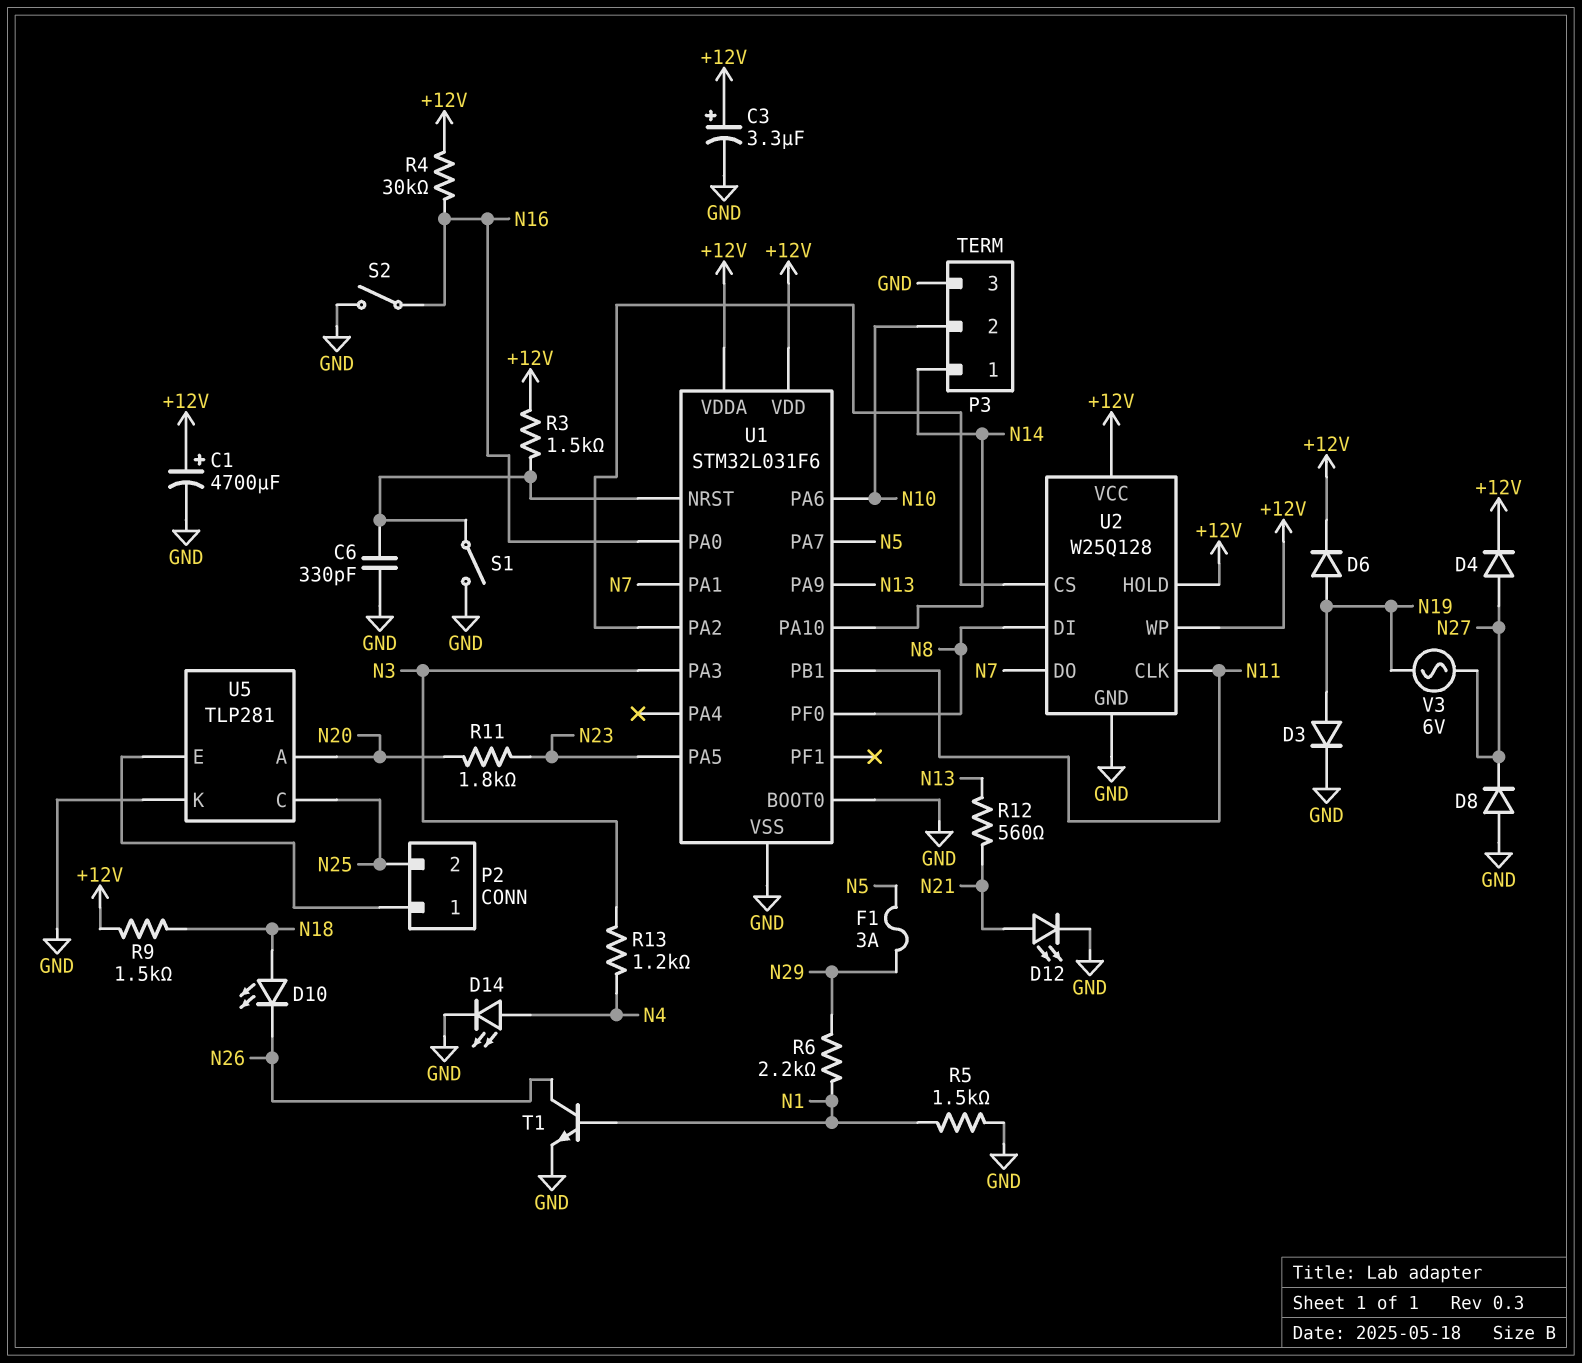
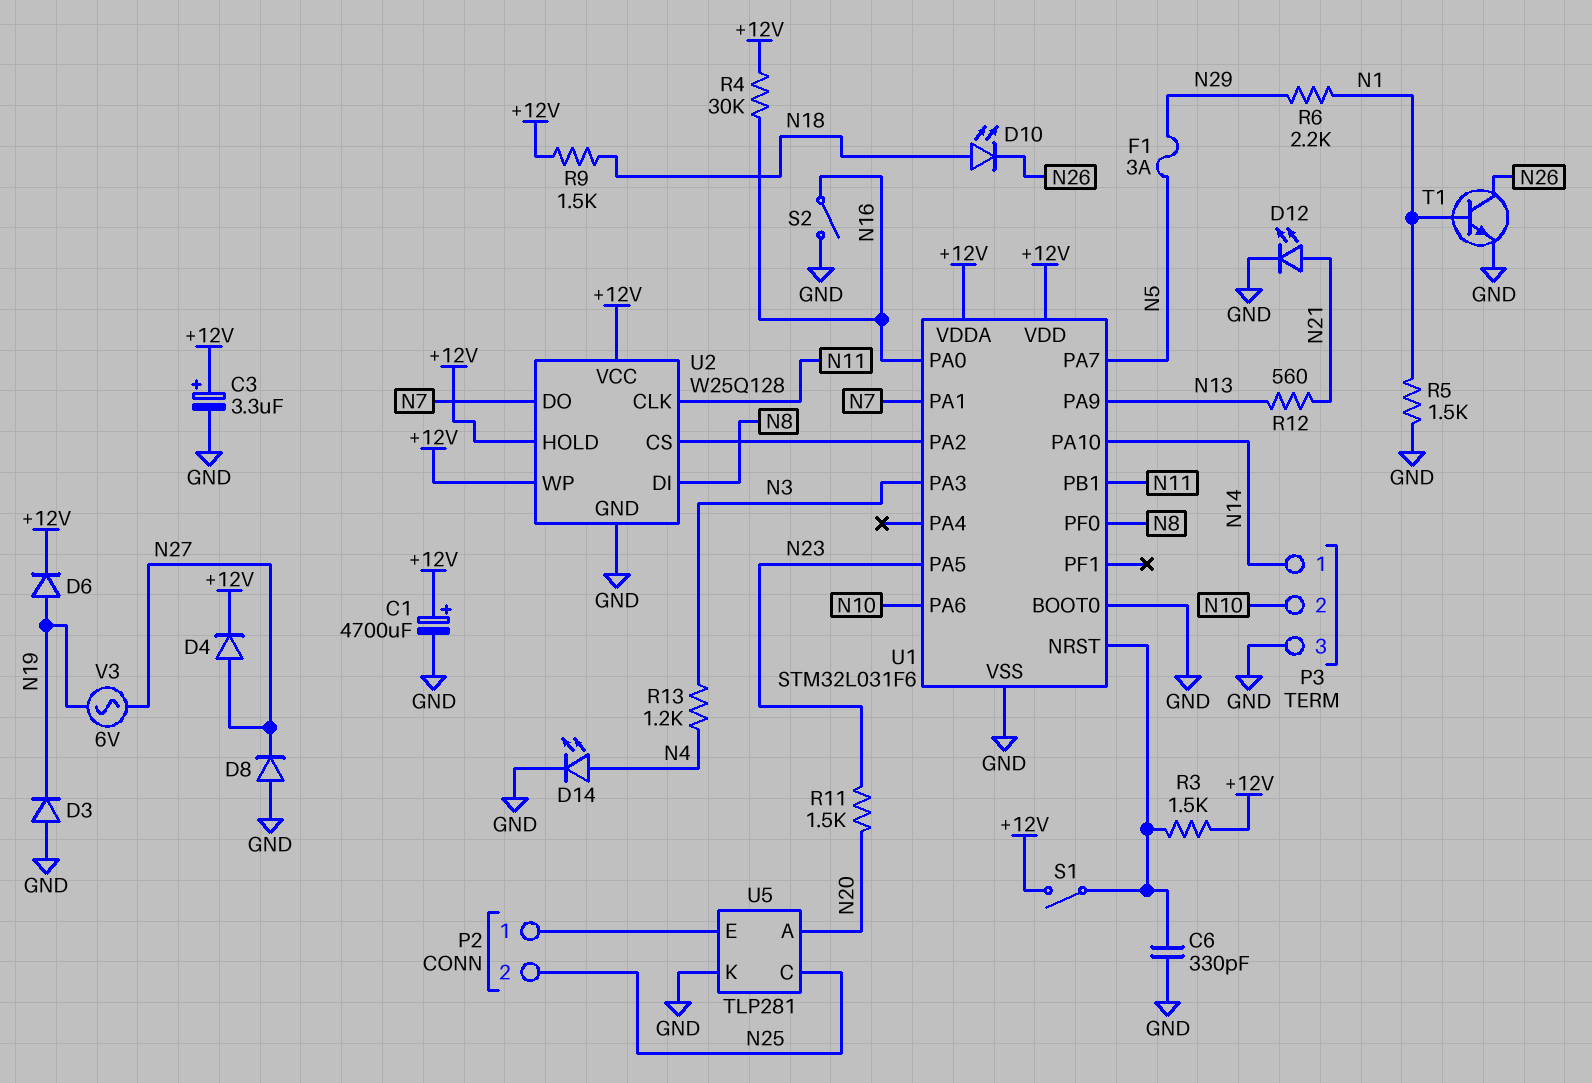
D3: diode (A N19, K GND) -> diode (A GND, K N19)
R11: 1.8k (N20, N23) -> 1.5k (N20, N23)
S1: switch (GND, U1/NRST) -> switch (+12V, U1/NRST)

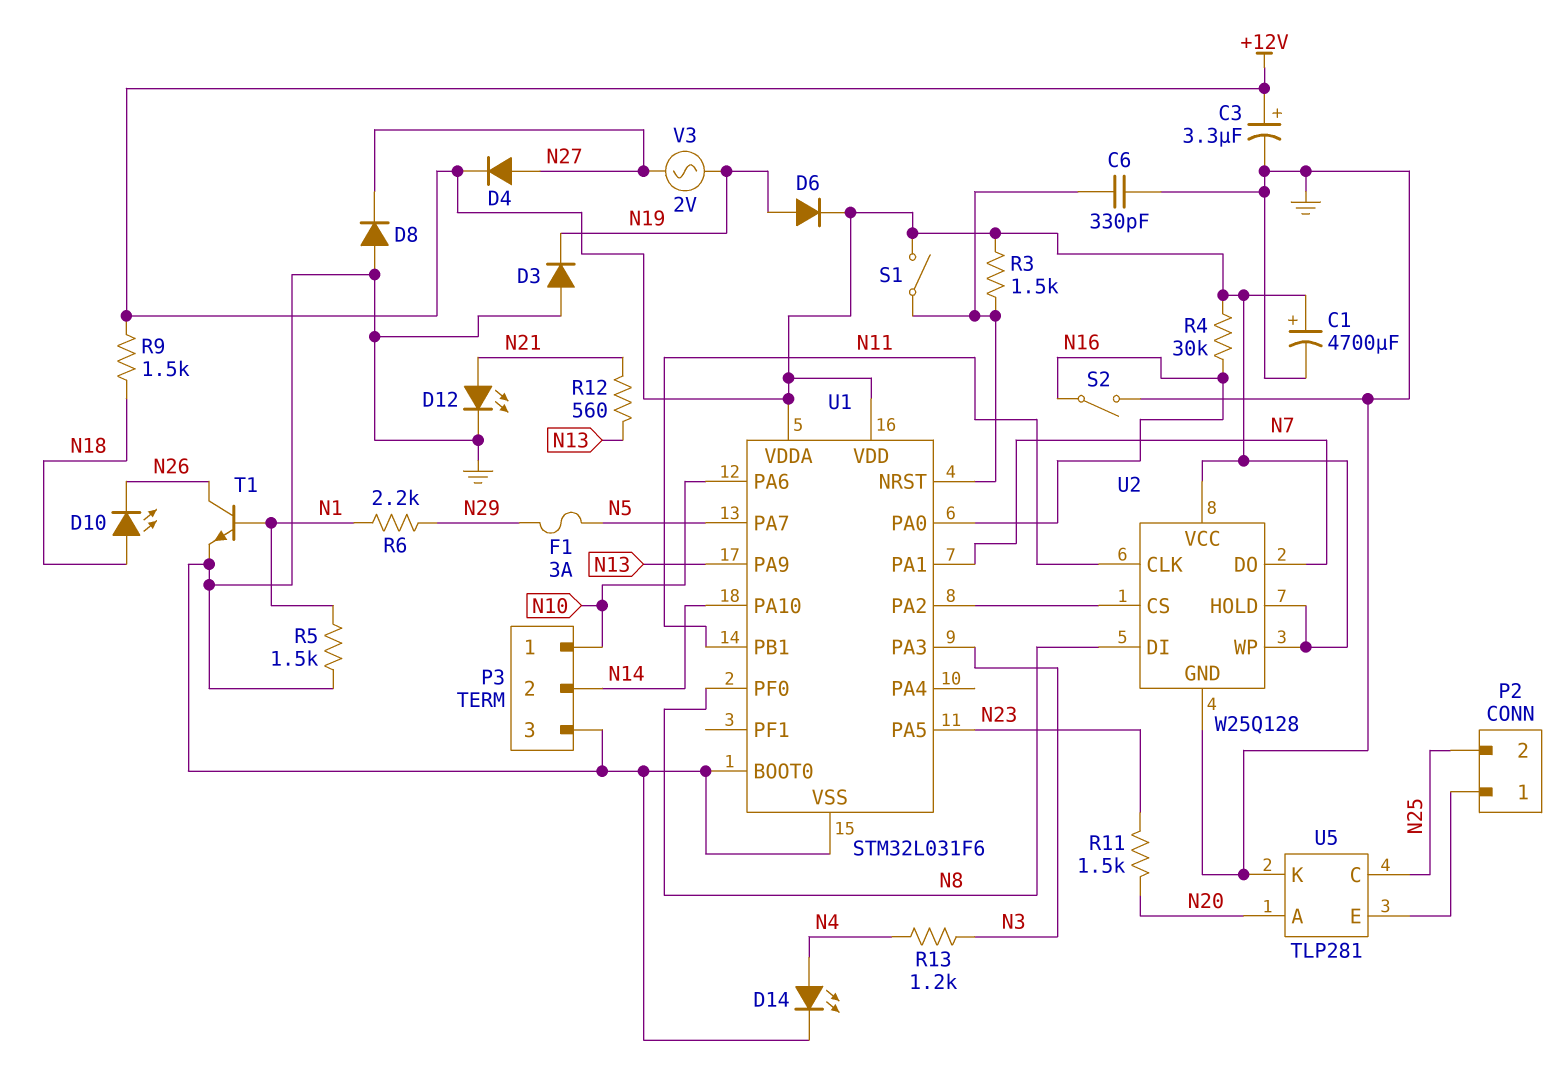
P3 pin 1: N14 -> N10
P3 pin 2: N10 -> N14
V3: AC 6V (N19, N27) -> AC 2V (N19, N27)

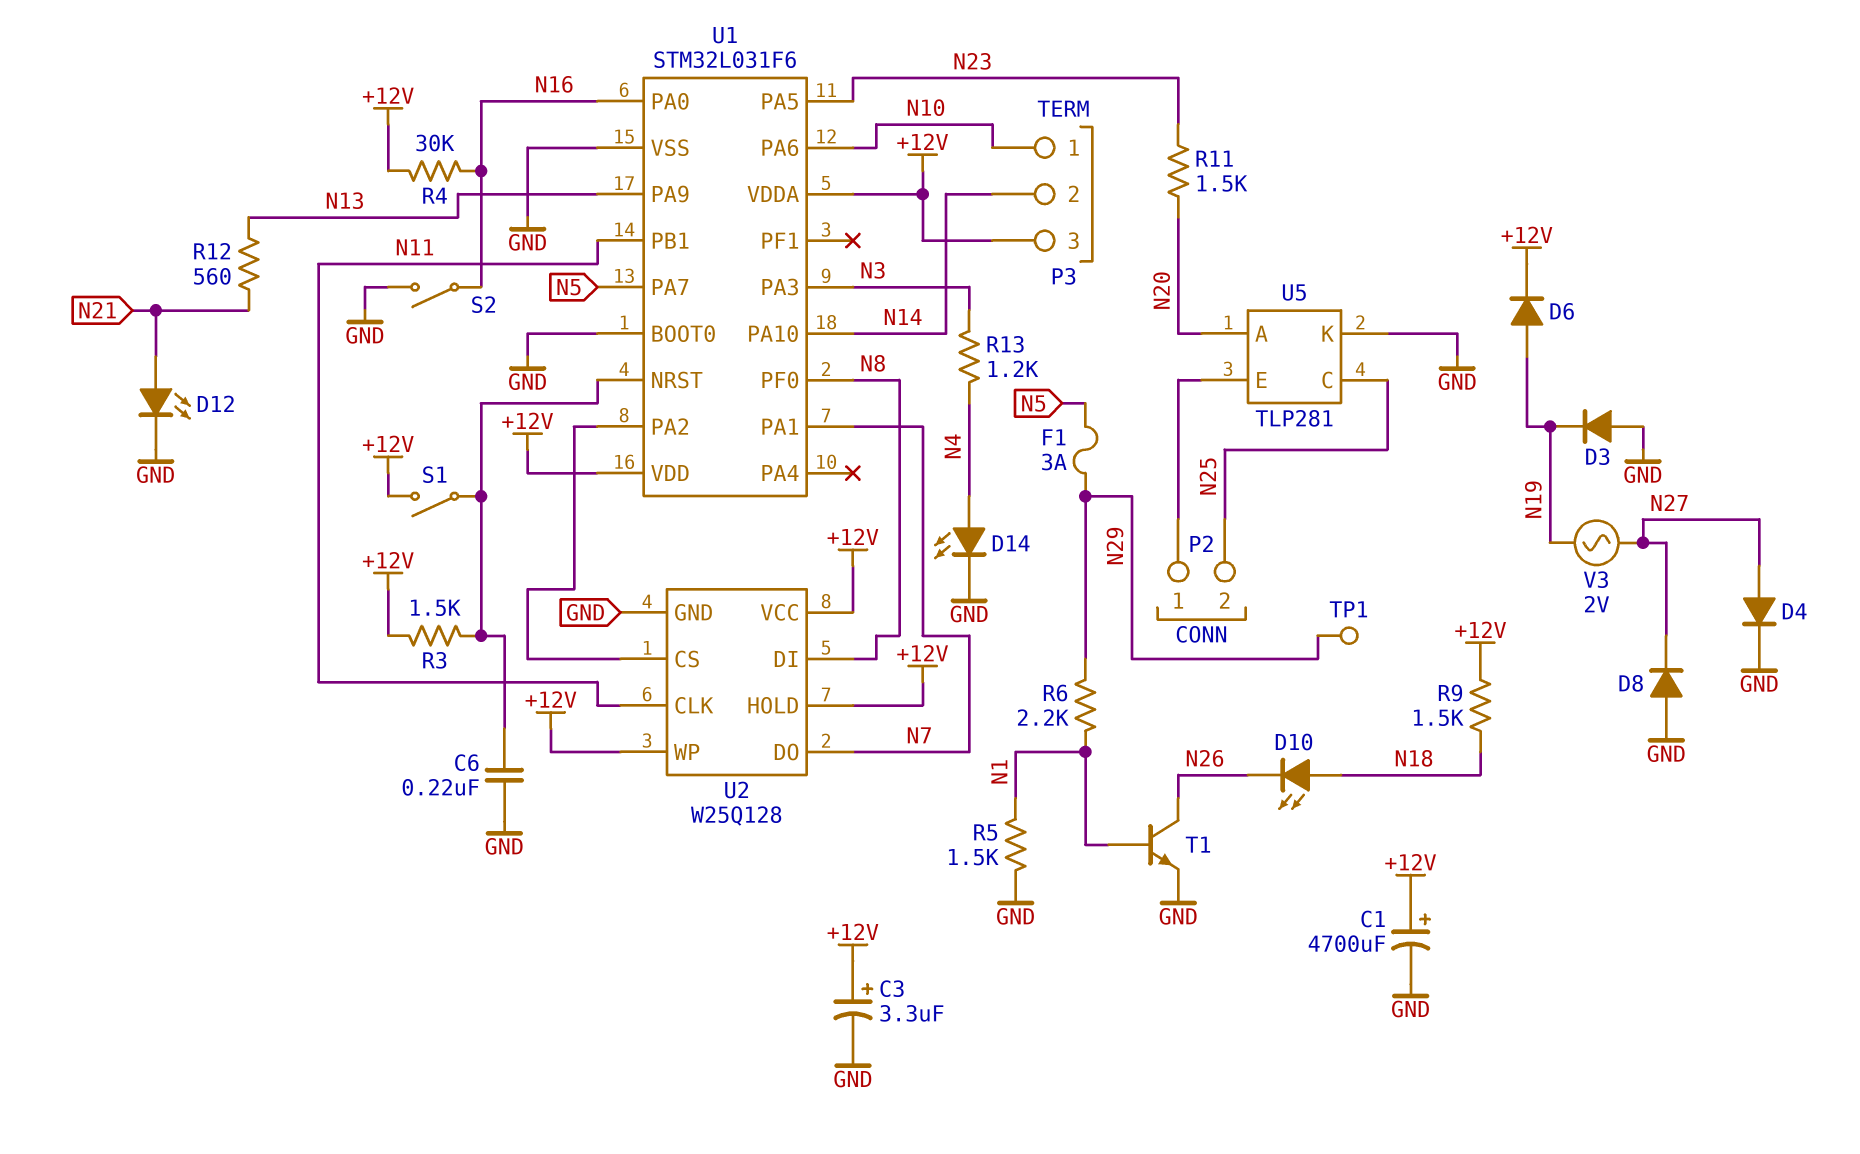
C6: 330pF (GND, U1/NRST) -> 220nF (GND, U1/NRST)
D4: diode (A N27, K +12V) -> diode (A N27, K GND)
P3 pin 3: GND -> +12V
TP1: none -> test point (N29)

